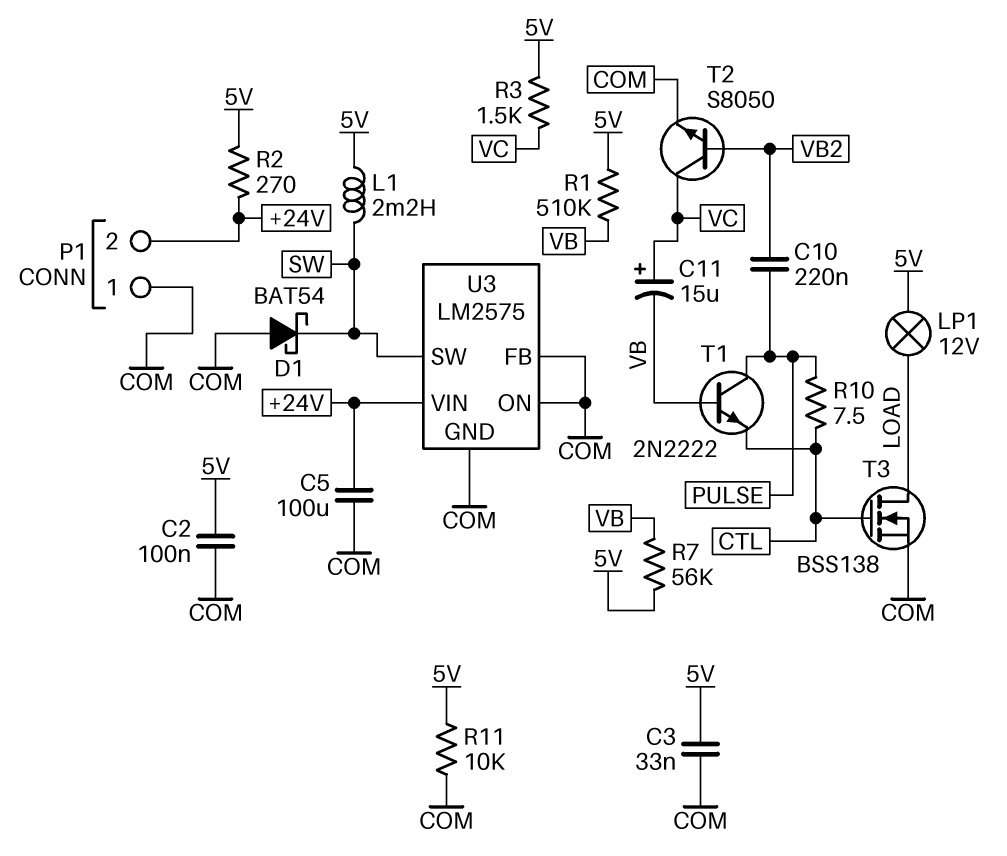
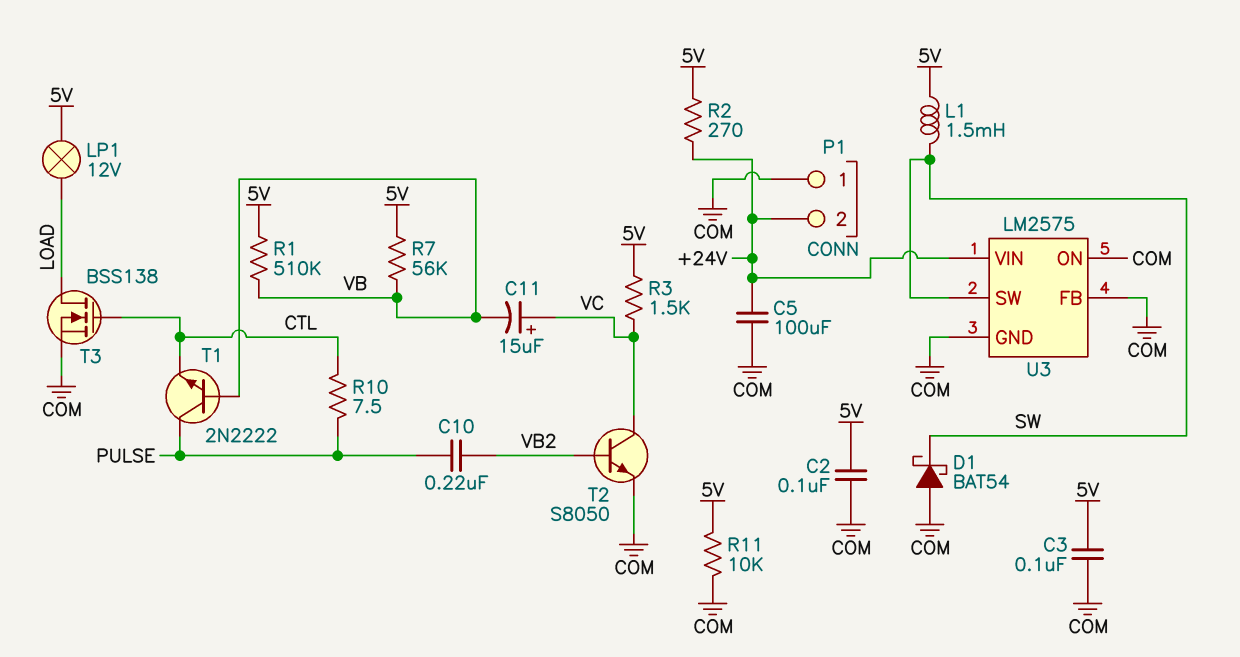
C3: 33nF (5V, COM) -> 100nF (5V, COM)
L1: 2.2mH (5V, SW) -> 1.5mH (5V, SW)

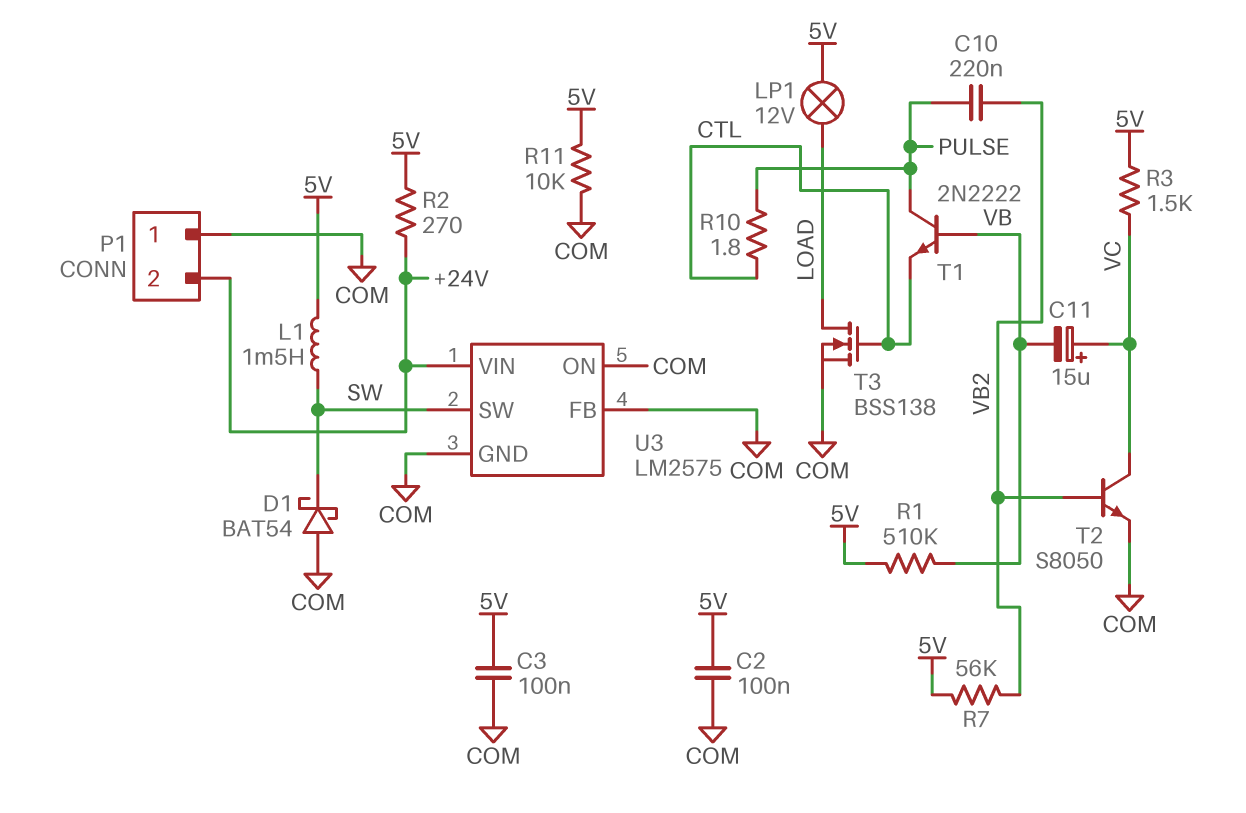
C5: 100uF (+24V, COM) -> none
R7: 56k (5V, VB) -> 56k (5V, VB2)
R10: 7.5 (CTL, PULSE) -> 1.8 (CTL, PULSE)

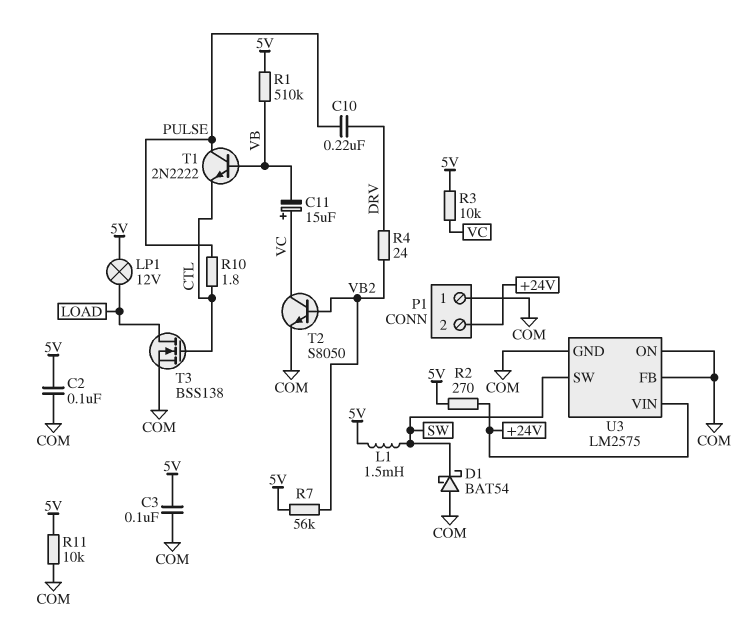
C10: 220nF (PULSE, VB2) -> 220nF (DRV, PULSE)
R3: 1.5k (5V, VC) -> 10k (5V, VC)
R4: none -> 24 (DRV, VB2)

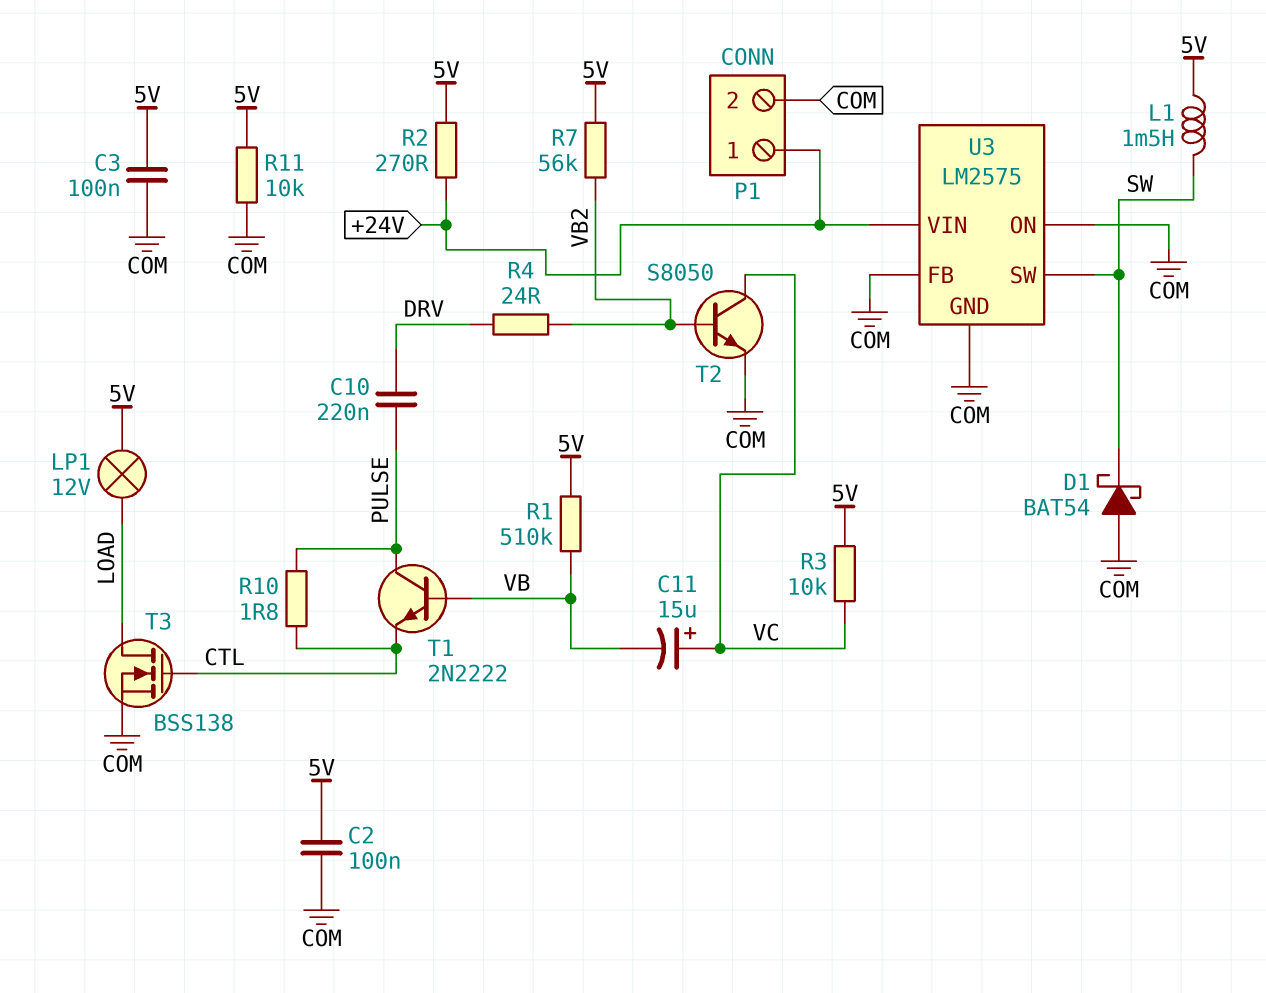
P1 pin 1: COM -> +24V
P1 pin 2: +24V -> COM

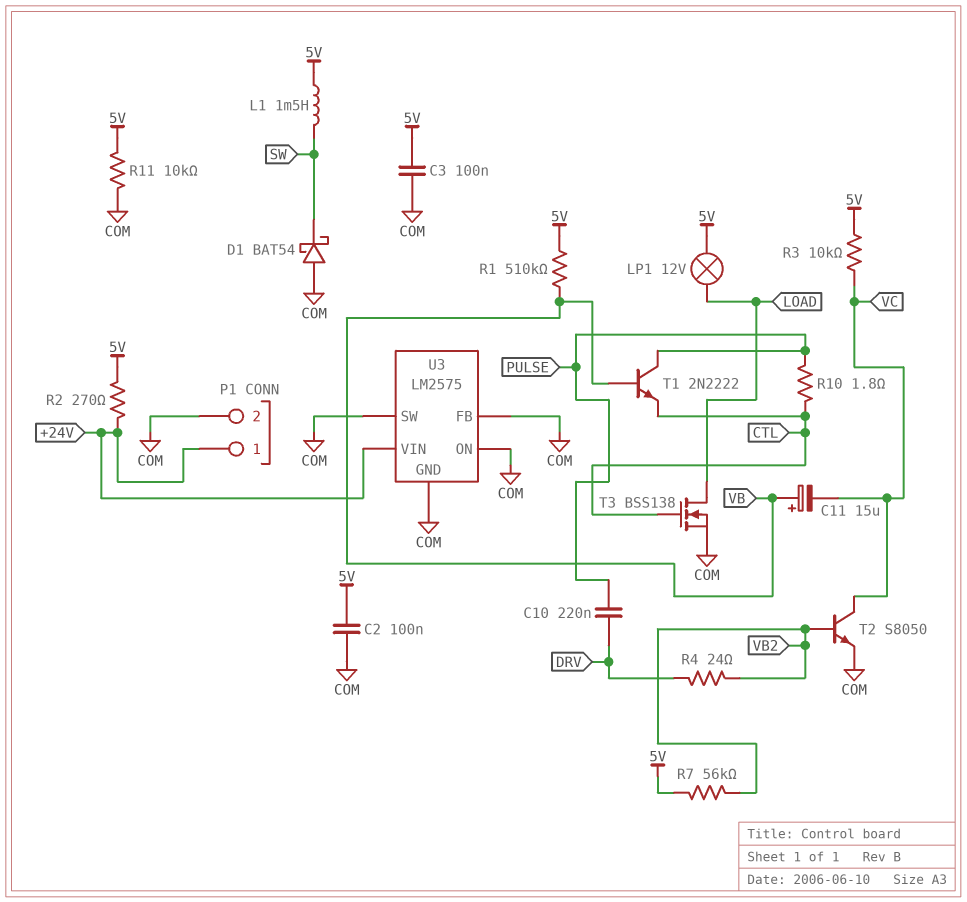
C11: 15uF (plus VC, minus VB) -> 15uF (plus VB, minus VC)
U3 pin SW: SW -> COM

